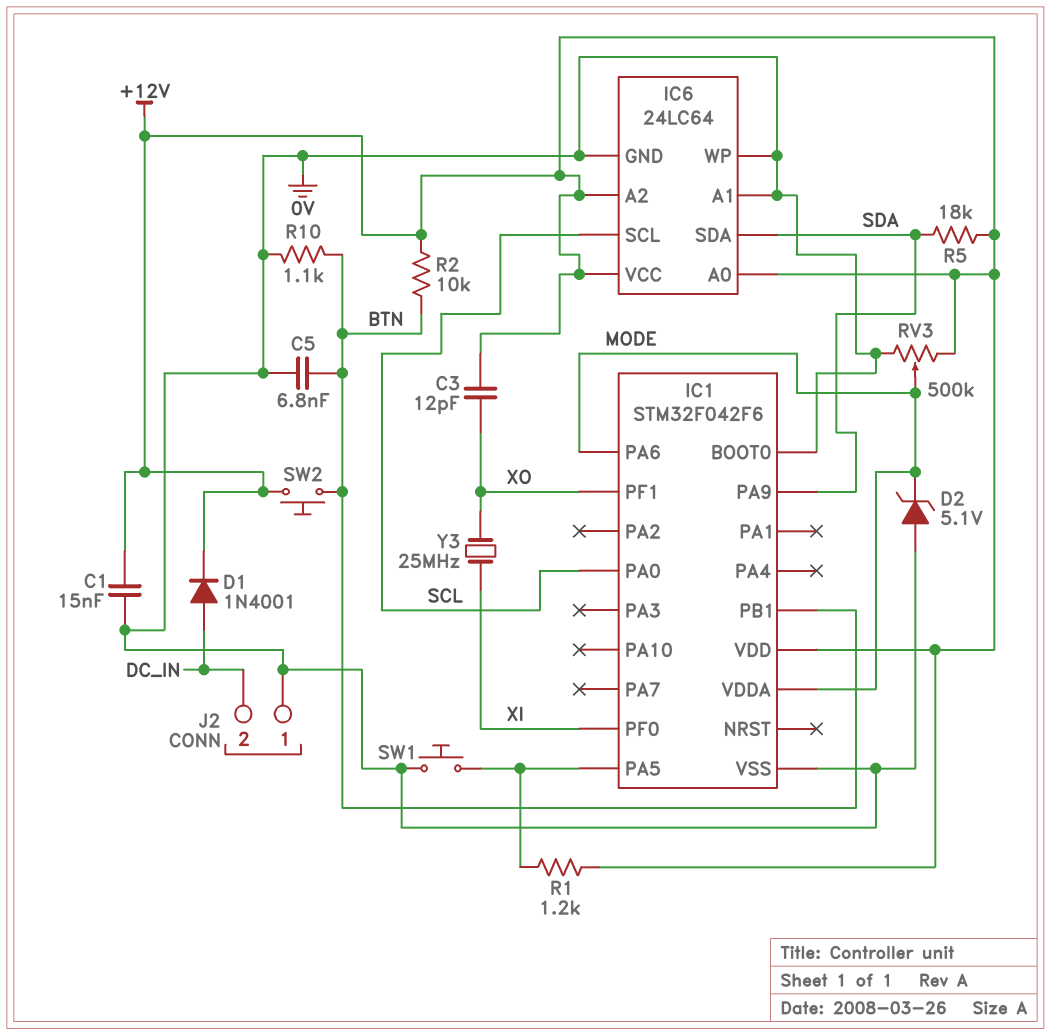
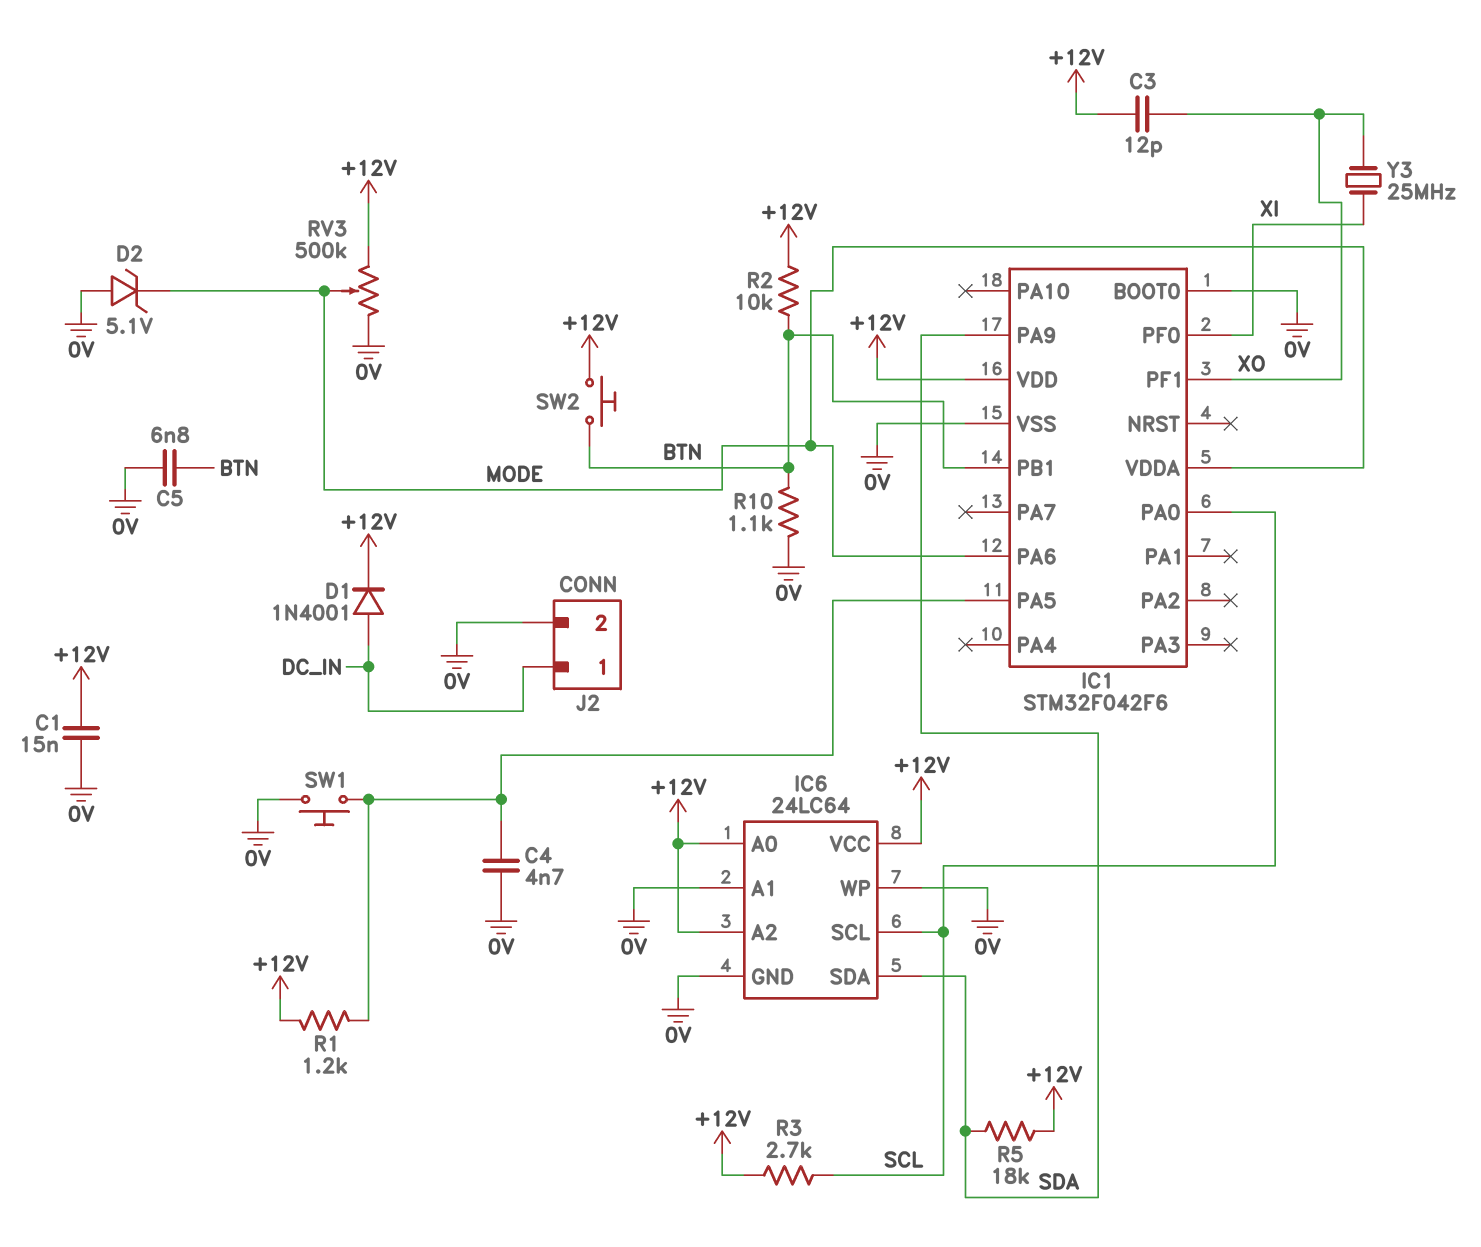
C4: none -> 4.7nF (0V, IC1/PA5)
J2 pin 1: 0V -> DC_IN
J2 pin 2: DC_IN -> 0V
R3: none -> 2.7k (+12V, SCL)

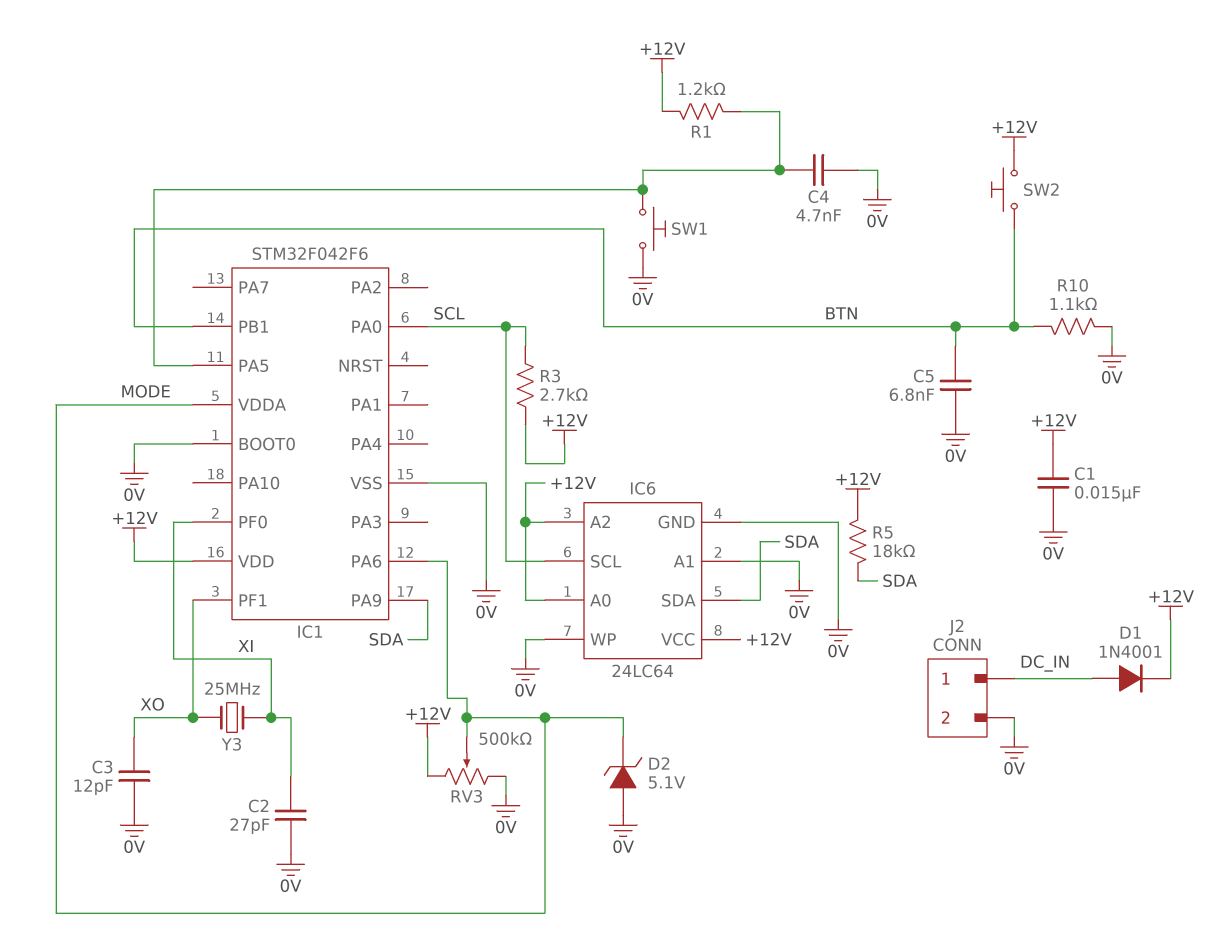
C2: none -> 27pF (0V, XI)
C3: 12pF (+12V, XO) -> 12pF (0V, XO)
R2: 10k (+12V, BTN) -> none

